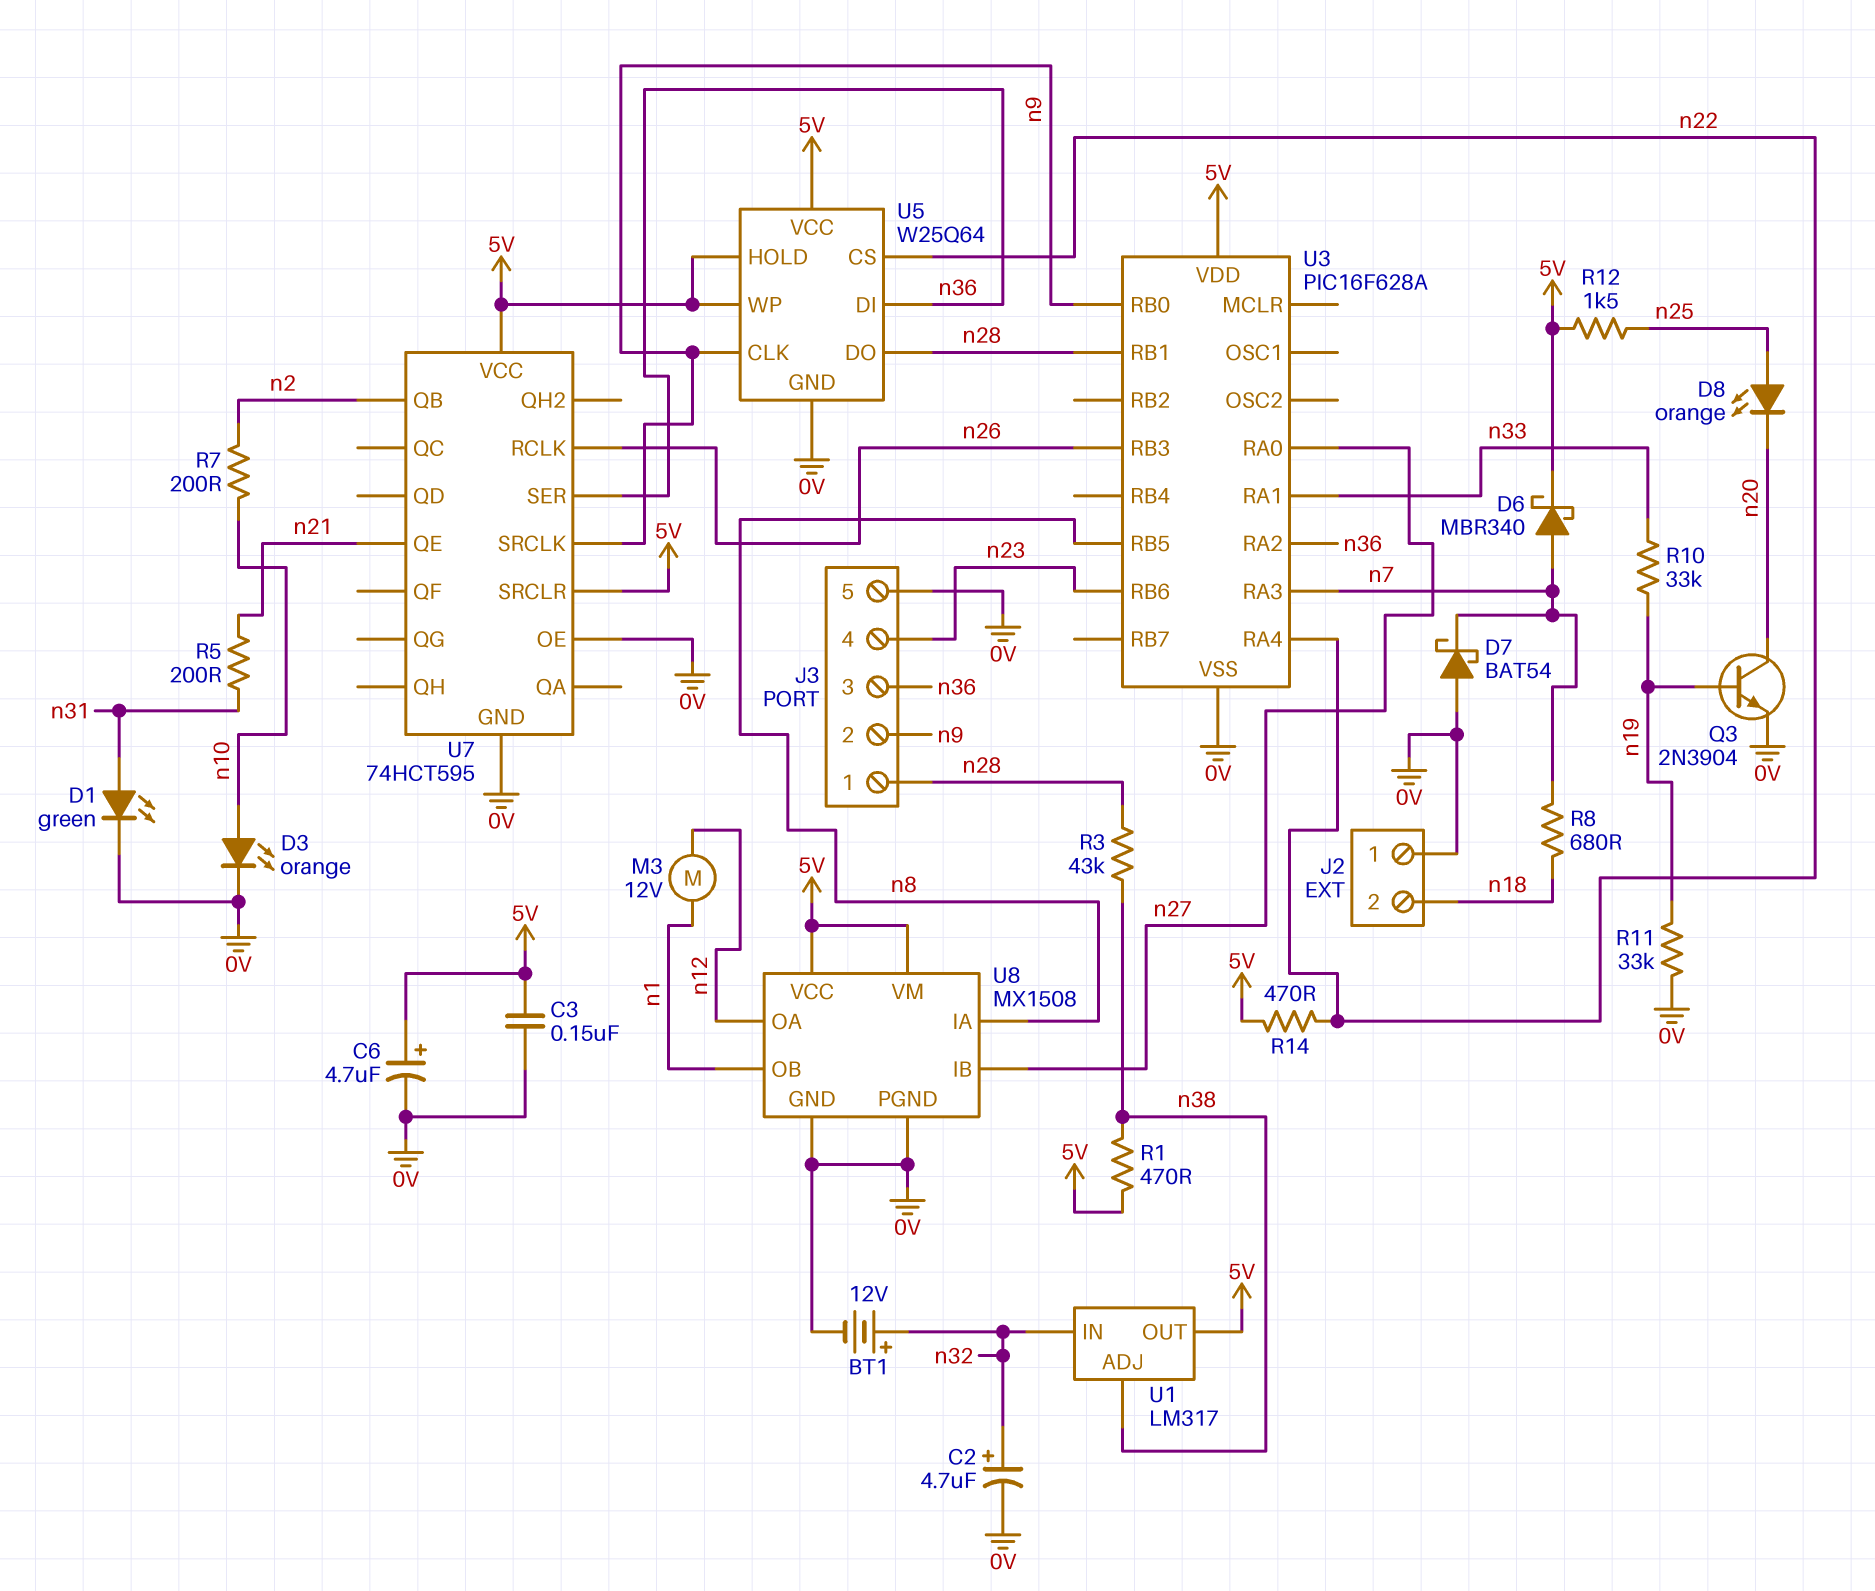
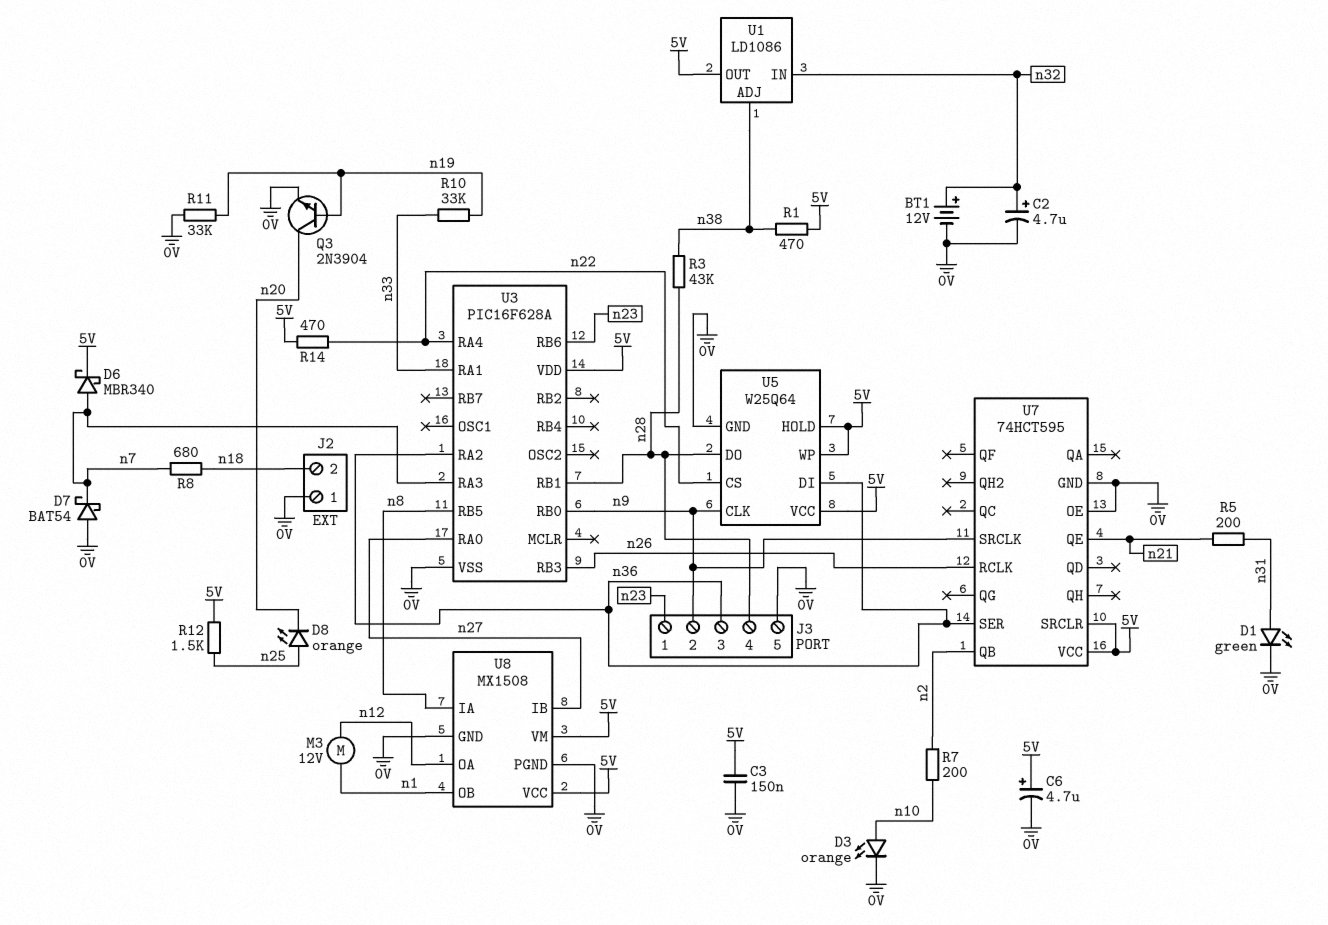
J3 pin 1: n28 -> n23
J3 pin 4: n23 -> n28
U1: LM317 -> LD1086

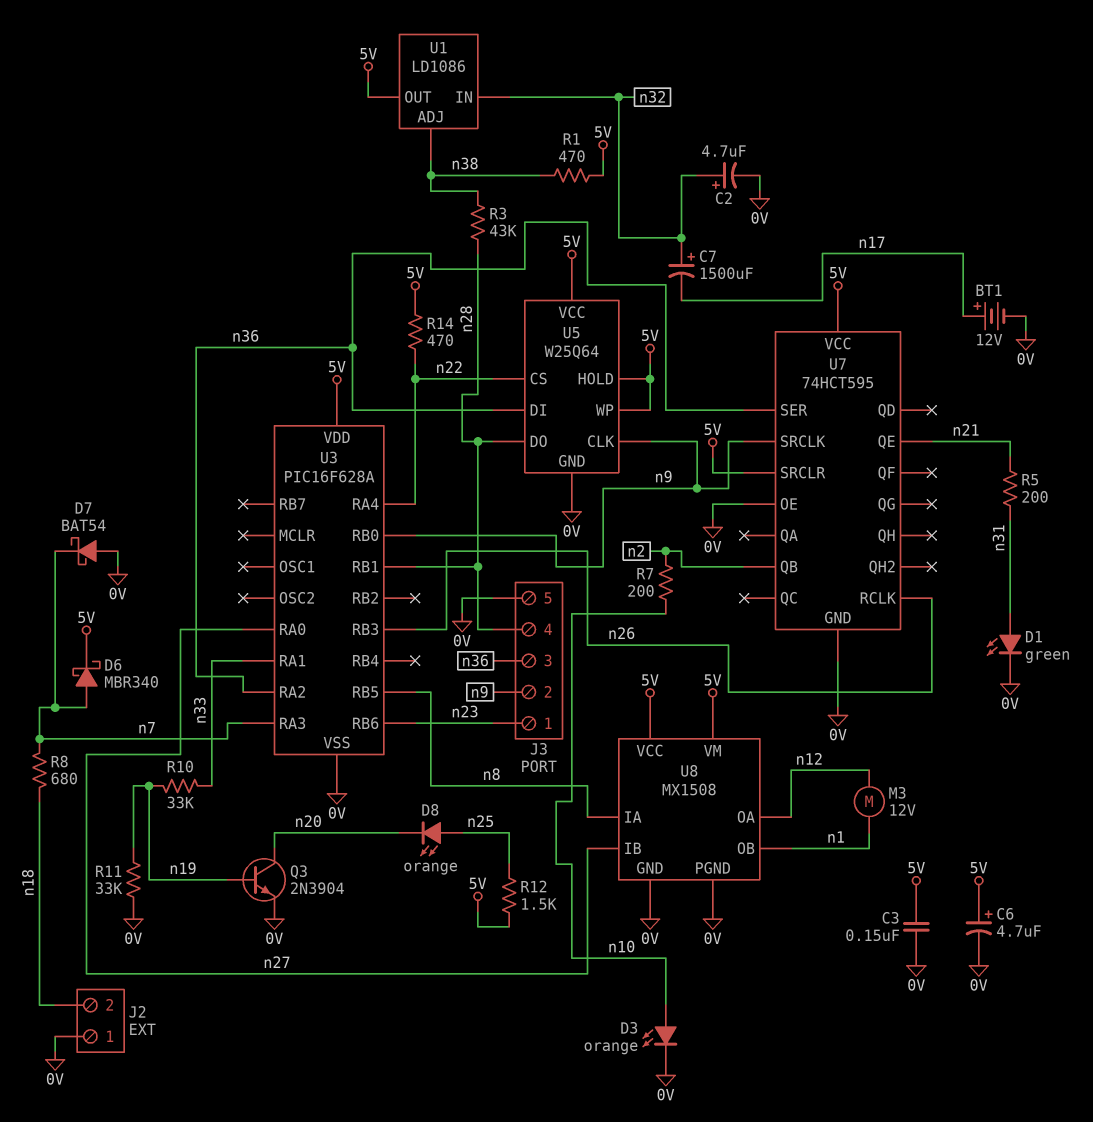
BT1: 12V (plus n32, minus 0V) -> 12V (plus n17, minus 0V)
C7: none -> 1500uF (plus n32, minus n17)

